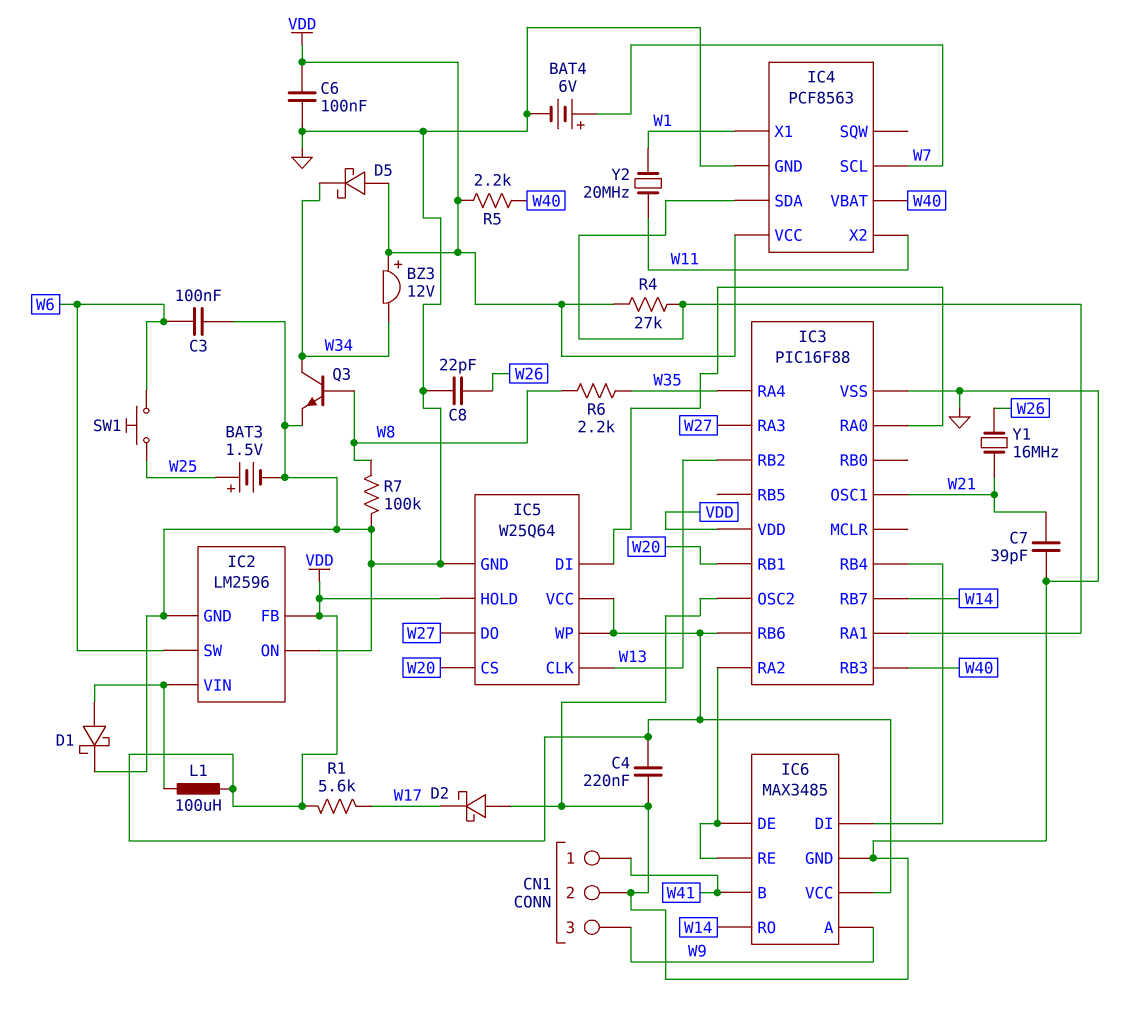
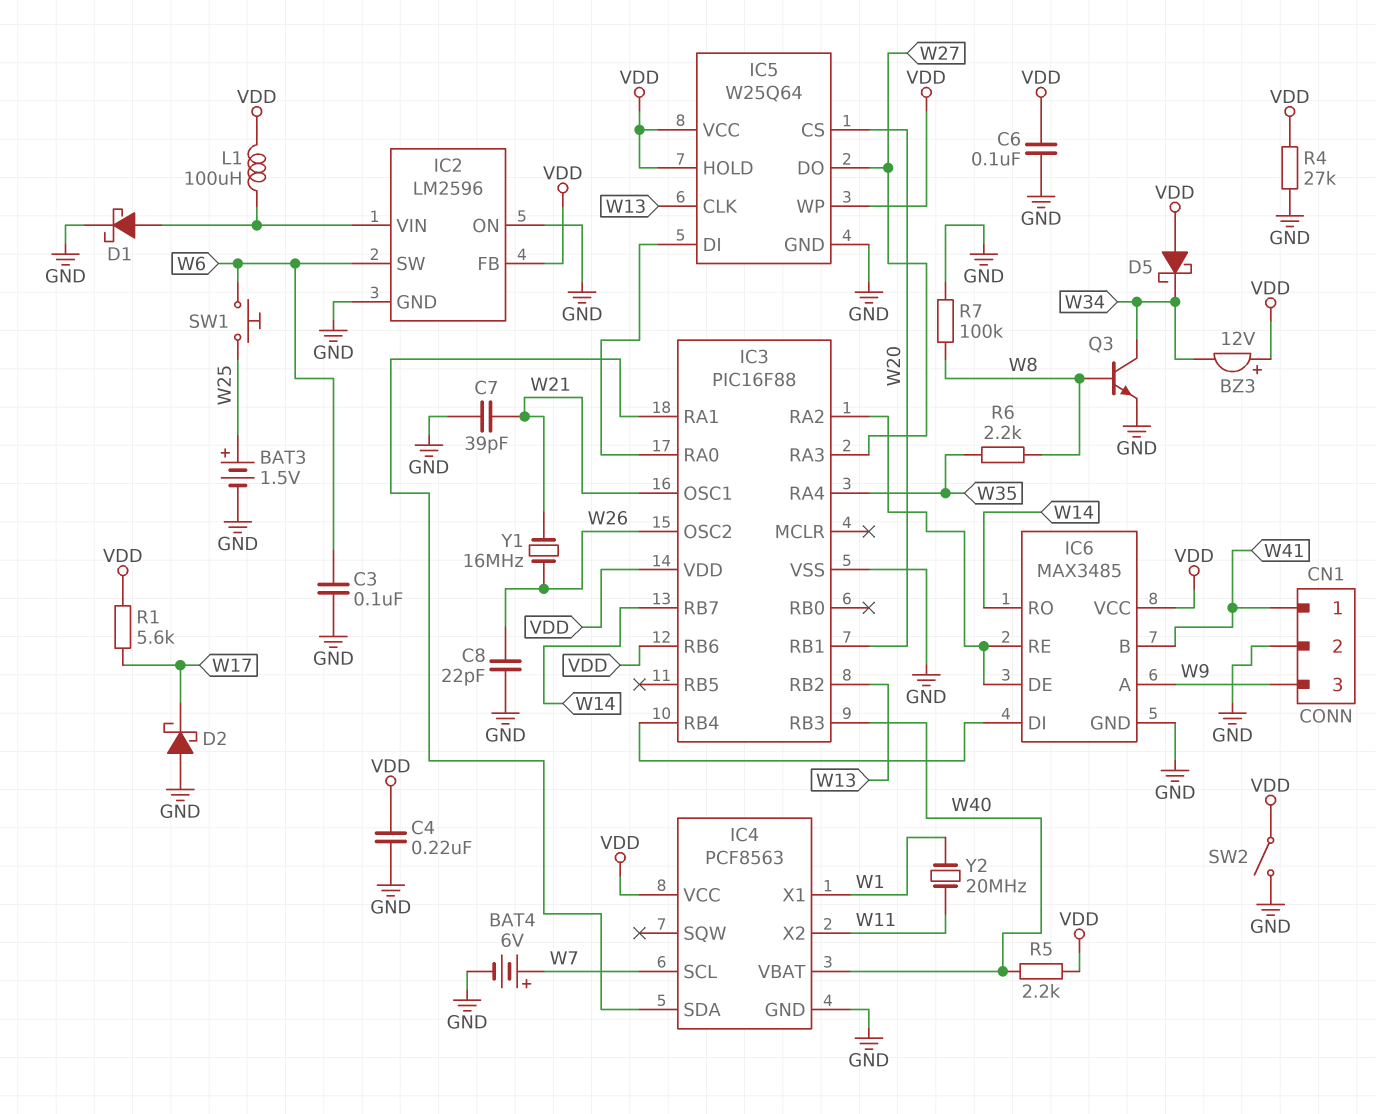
IC3 pin OSC2: GND -> W26
R4: 27k (IC3/RA1, VDD) -> 27k (GND, VDD)
SW2: none -> switch (GND, VDD)

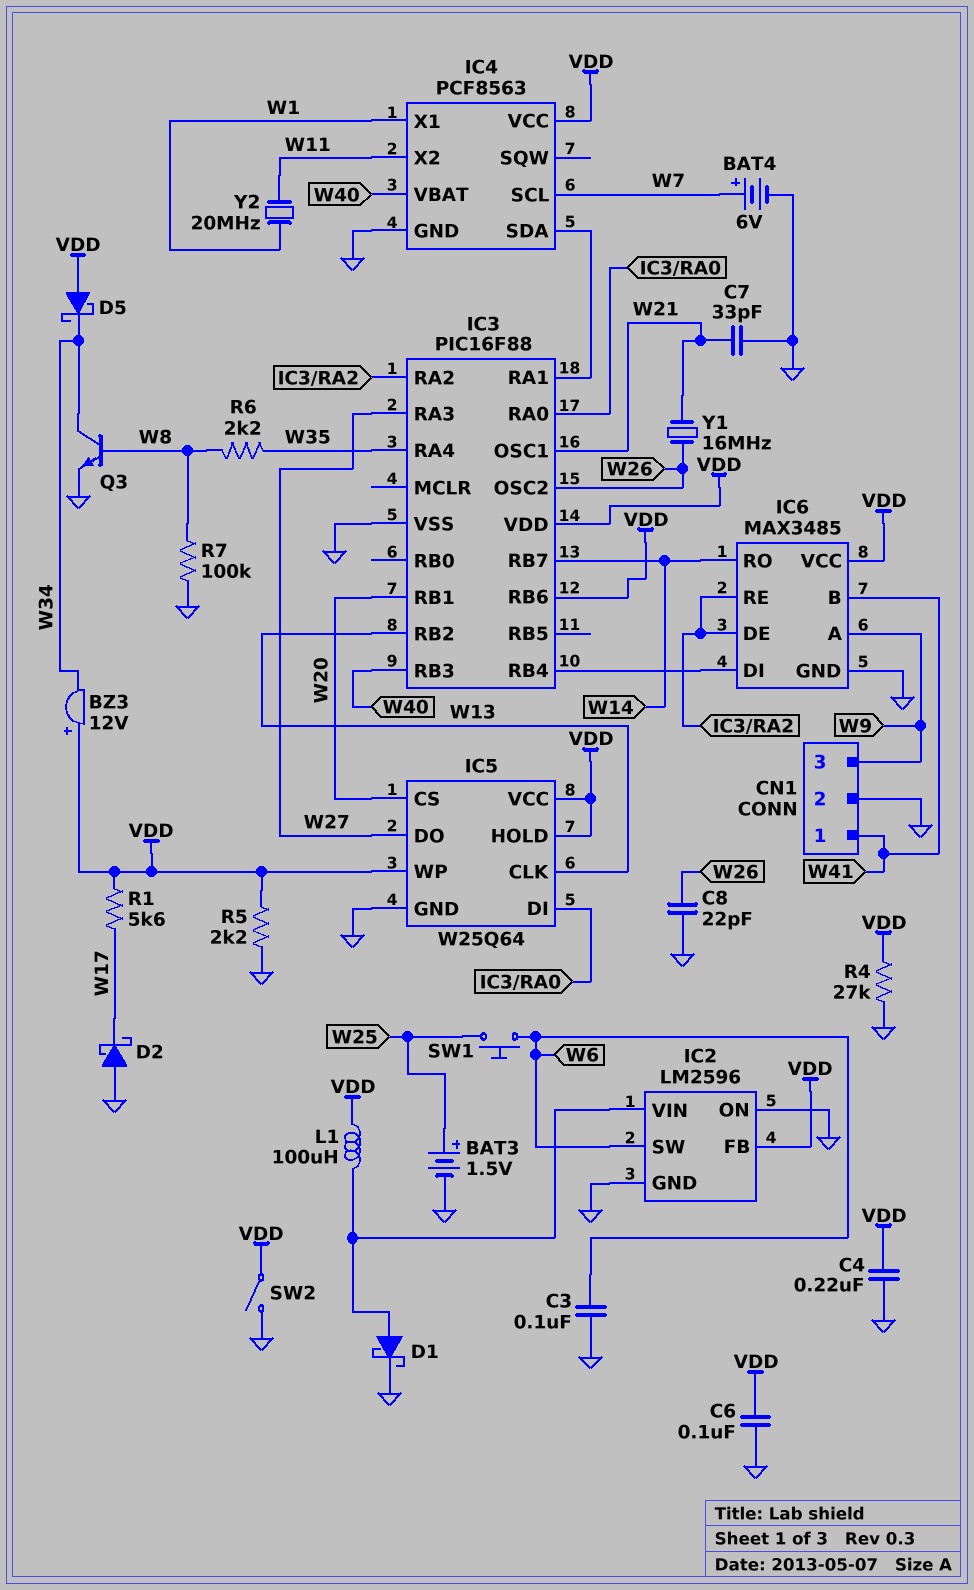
C7: 39pF (GND, W21) -> 33pF (GND, W21)
R5: 2.2k (VDD, W40) -> 2.2k (GND, VDD)

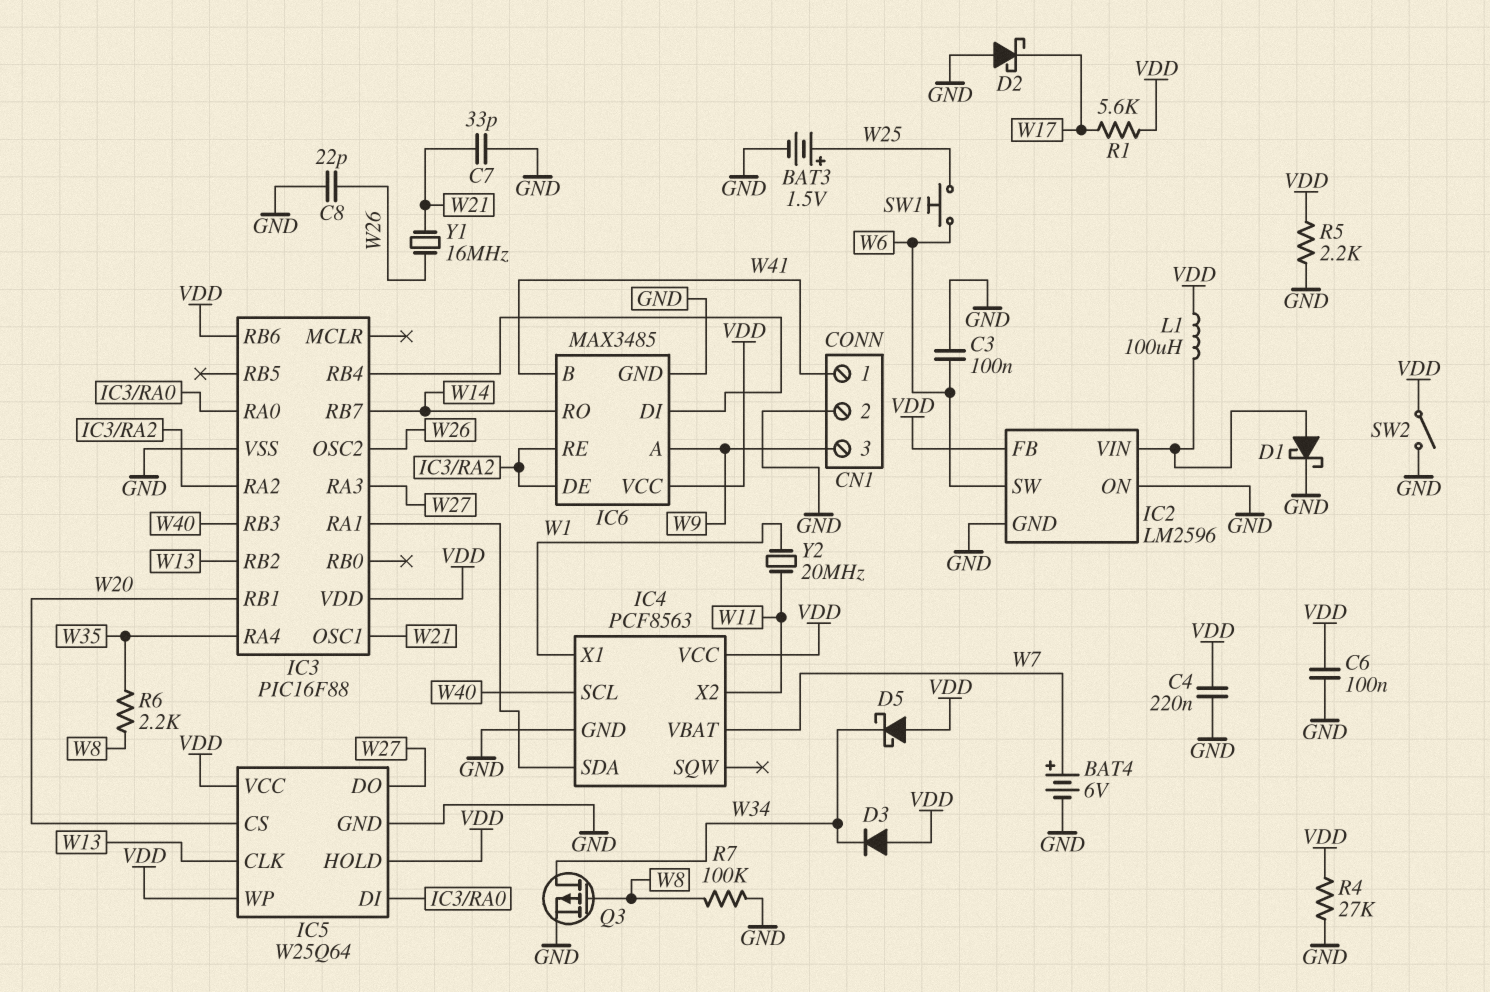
BZ3: buzzer 12V (plus VDD, minus W34) -> none
D3: none -> diode (A VDD, K W34)
IC4 pin SCL: W7 -> W40
IC4 pin VBAT: W40 -> W7
Q3: NPN (B W8, C W34, E GND) -> PMOS (G W8, D W34, S GND)

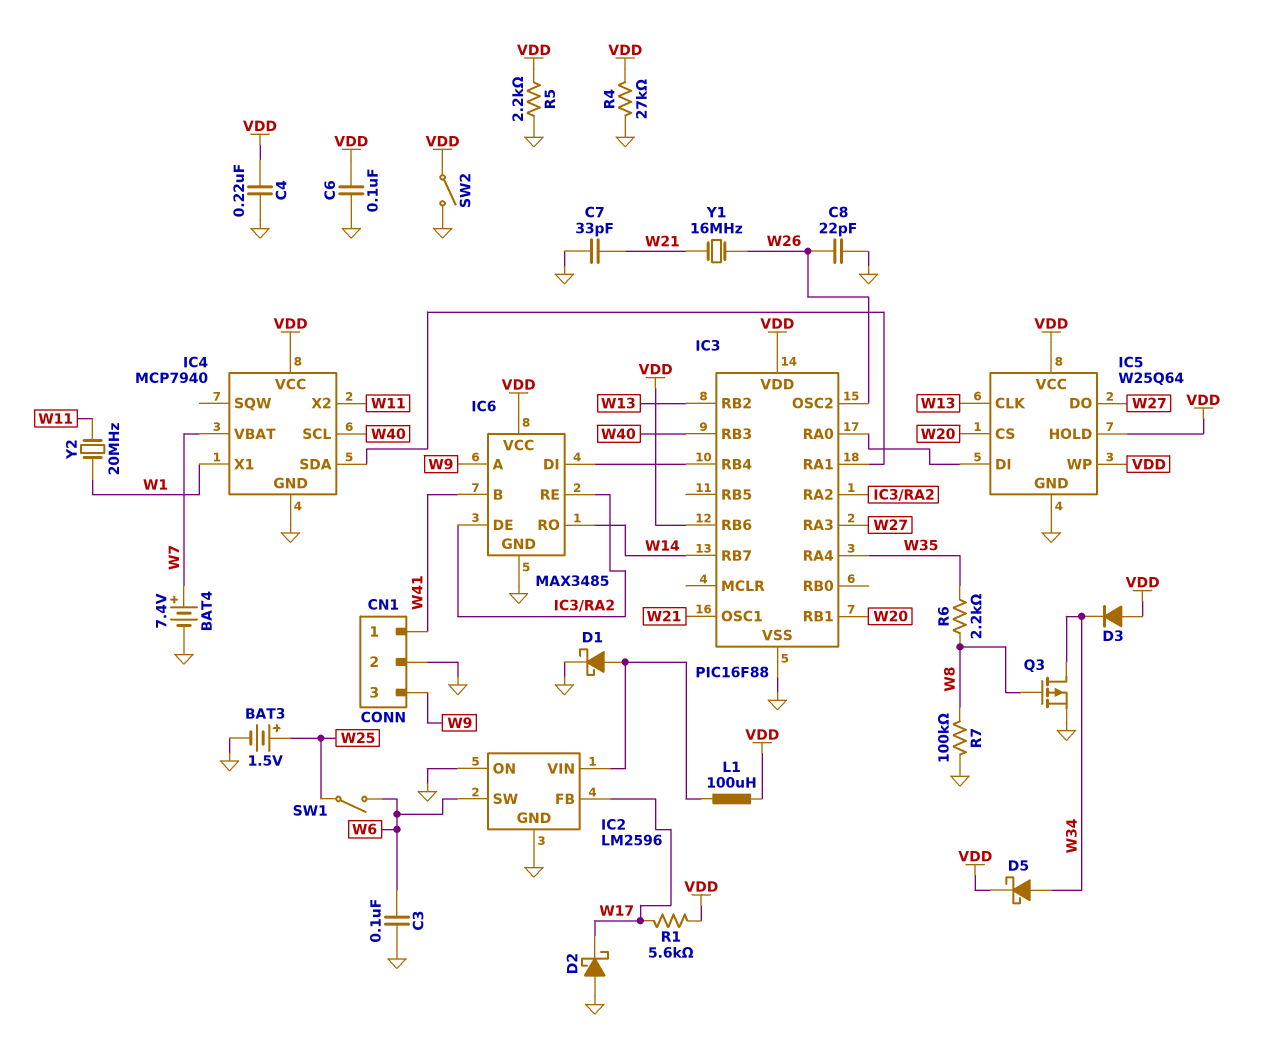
BAT4: 6V (plus W7, minus GND) -> 7.4V (plus W7, minus GND)
D5: schottky (A VDD, K W34) -> schottky (A W34, K VDD)
IC2 pin FB: VDD -> W17
IC4: PCF8563 -> MCP7940
SW1: button (W6, W25) -> switch (W6, W25)

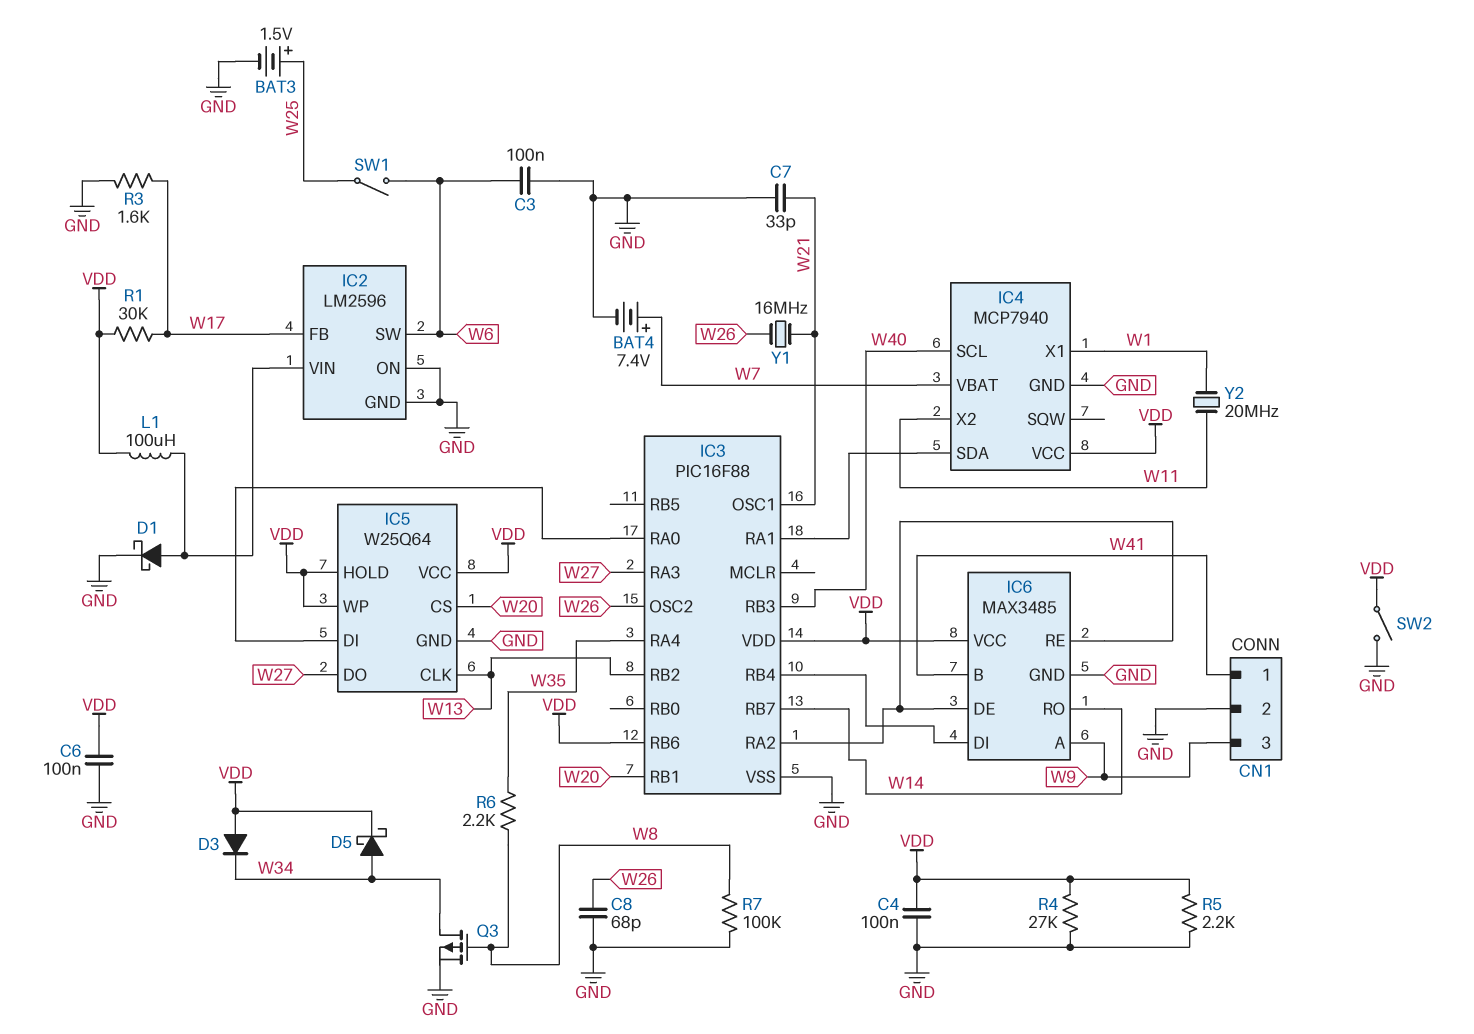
C4: 220nF (GND, VDD) -> 100nF (GND, VDD)
C8: 22pF (GND, W26) -> 68pF (GND, W26)
D2: schottky (A GND, K W17) -> none
R1: 5.6k (VDD, W17) -> 30k (VDD, W17)
R3: none -> 1.6k (GND, W17)

